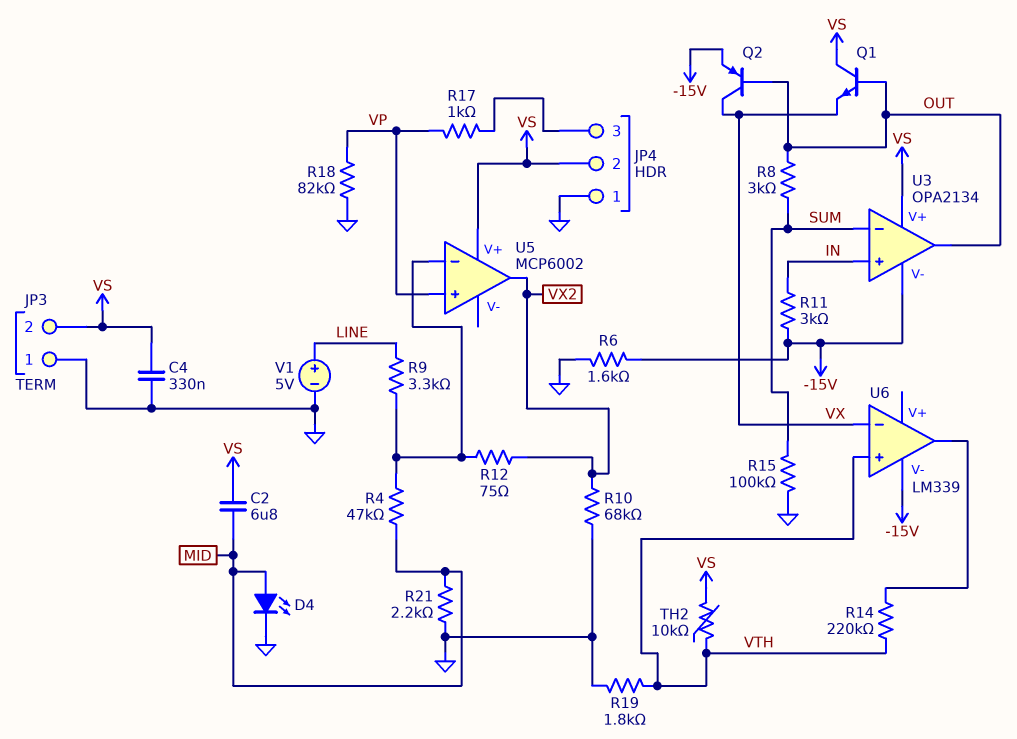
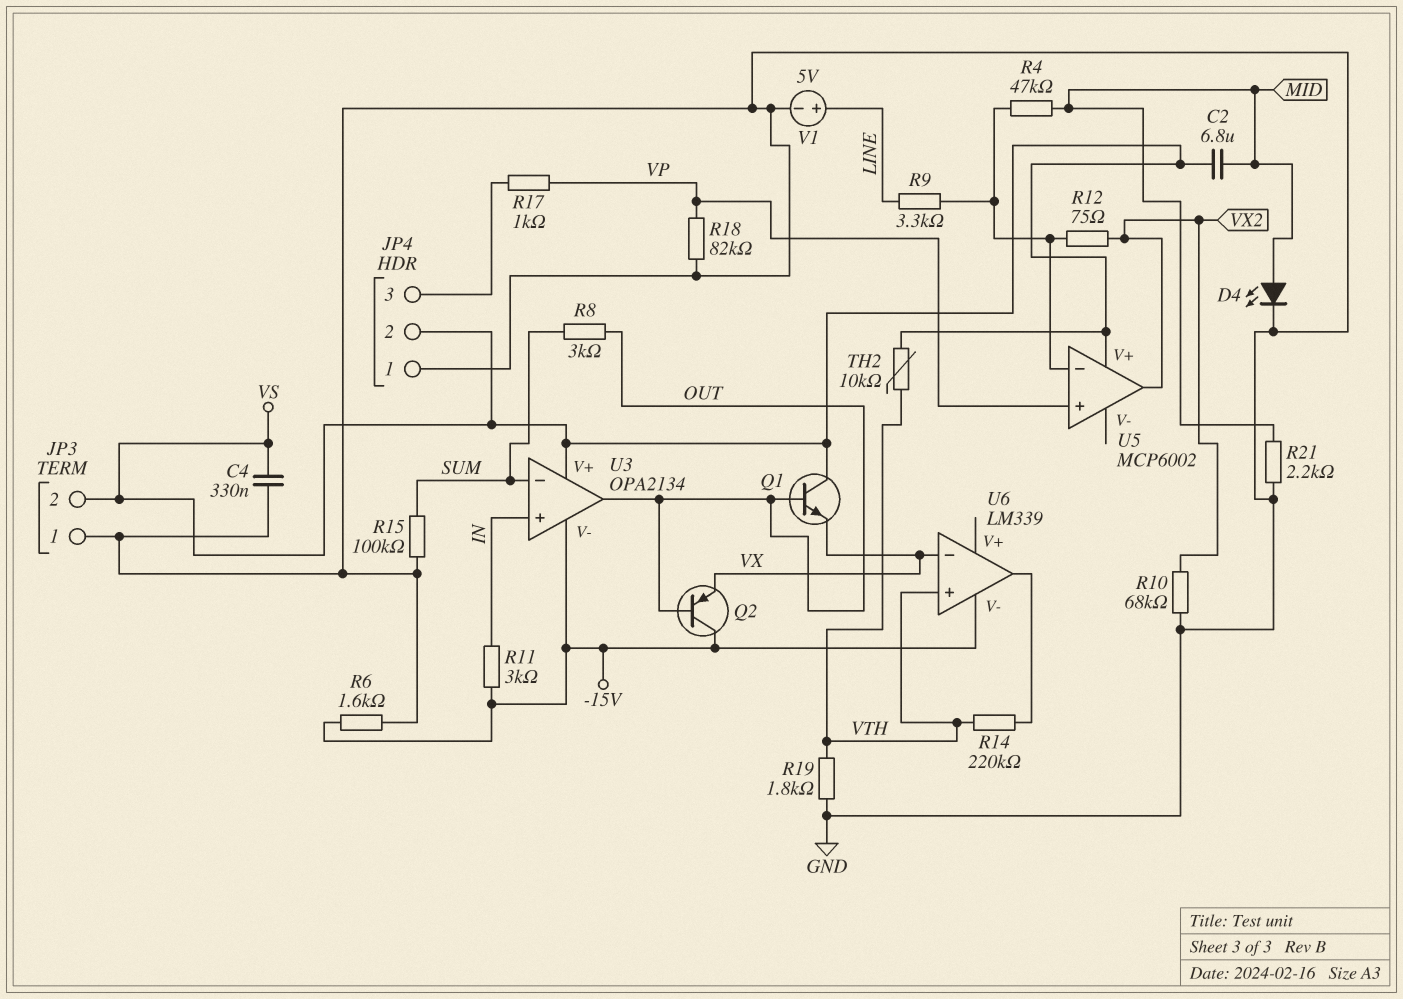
Q2: PNP (B OUT, C VX, E -15V) -> PNP (B OUT, C -15V, E VX)

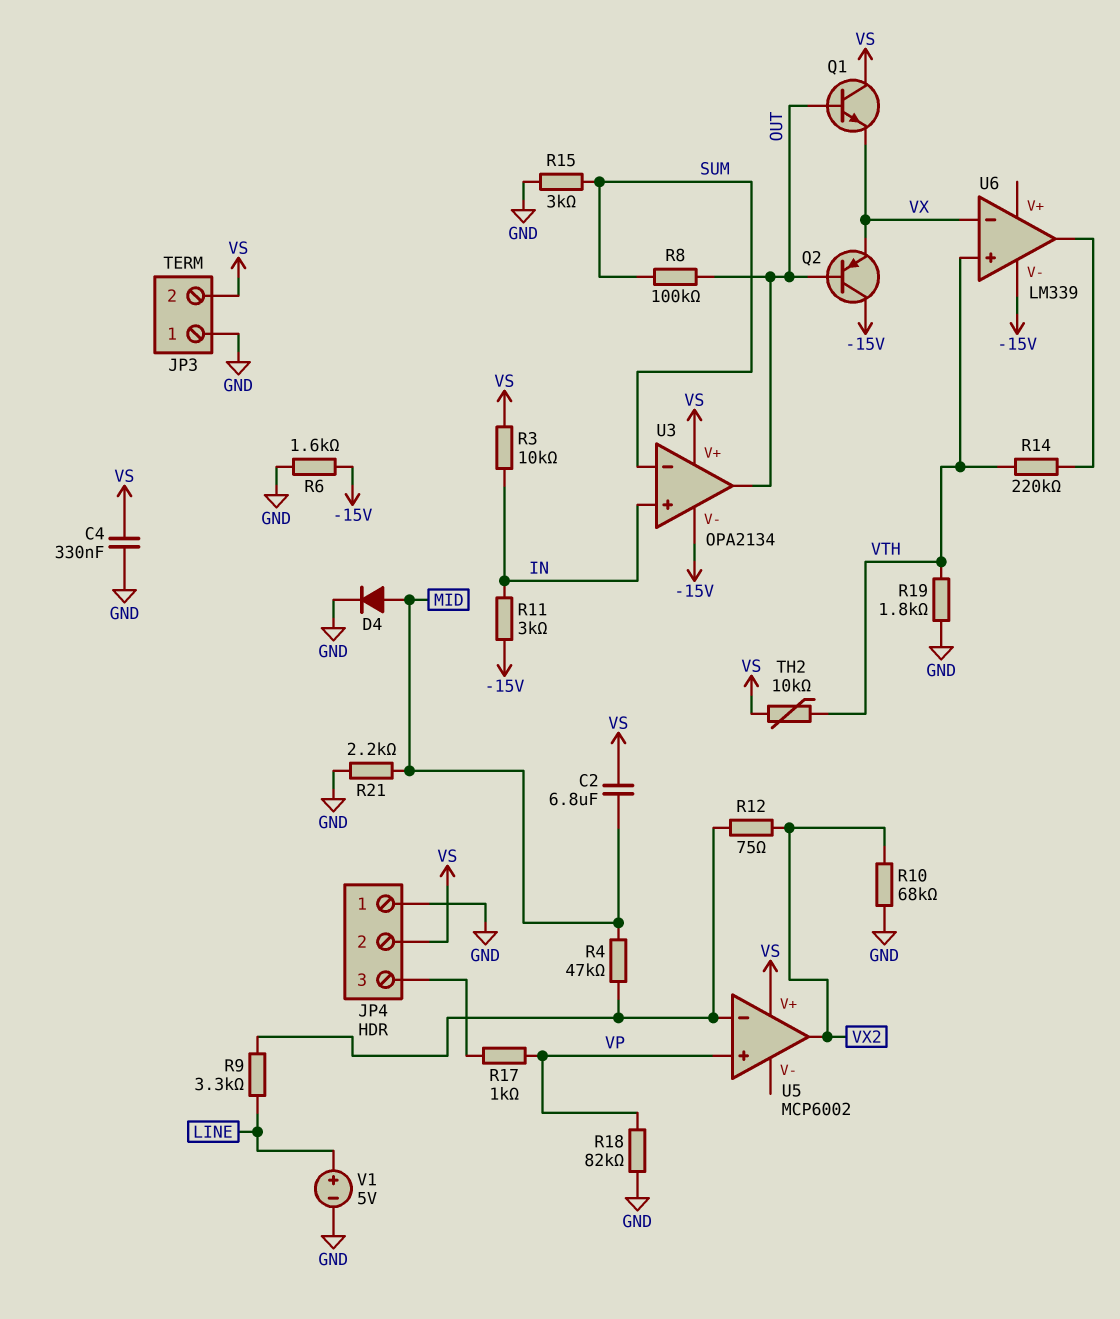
D4: LED (A MID, K GND) -> diode (A MID, K GND)
R3: none -> 10k (IN, VS)
R8: 3k (OUT, SUM) -> 100k (OUT, SUM)
R15: 100k (GND, SUM) -> 3k (GND, SUM)

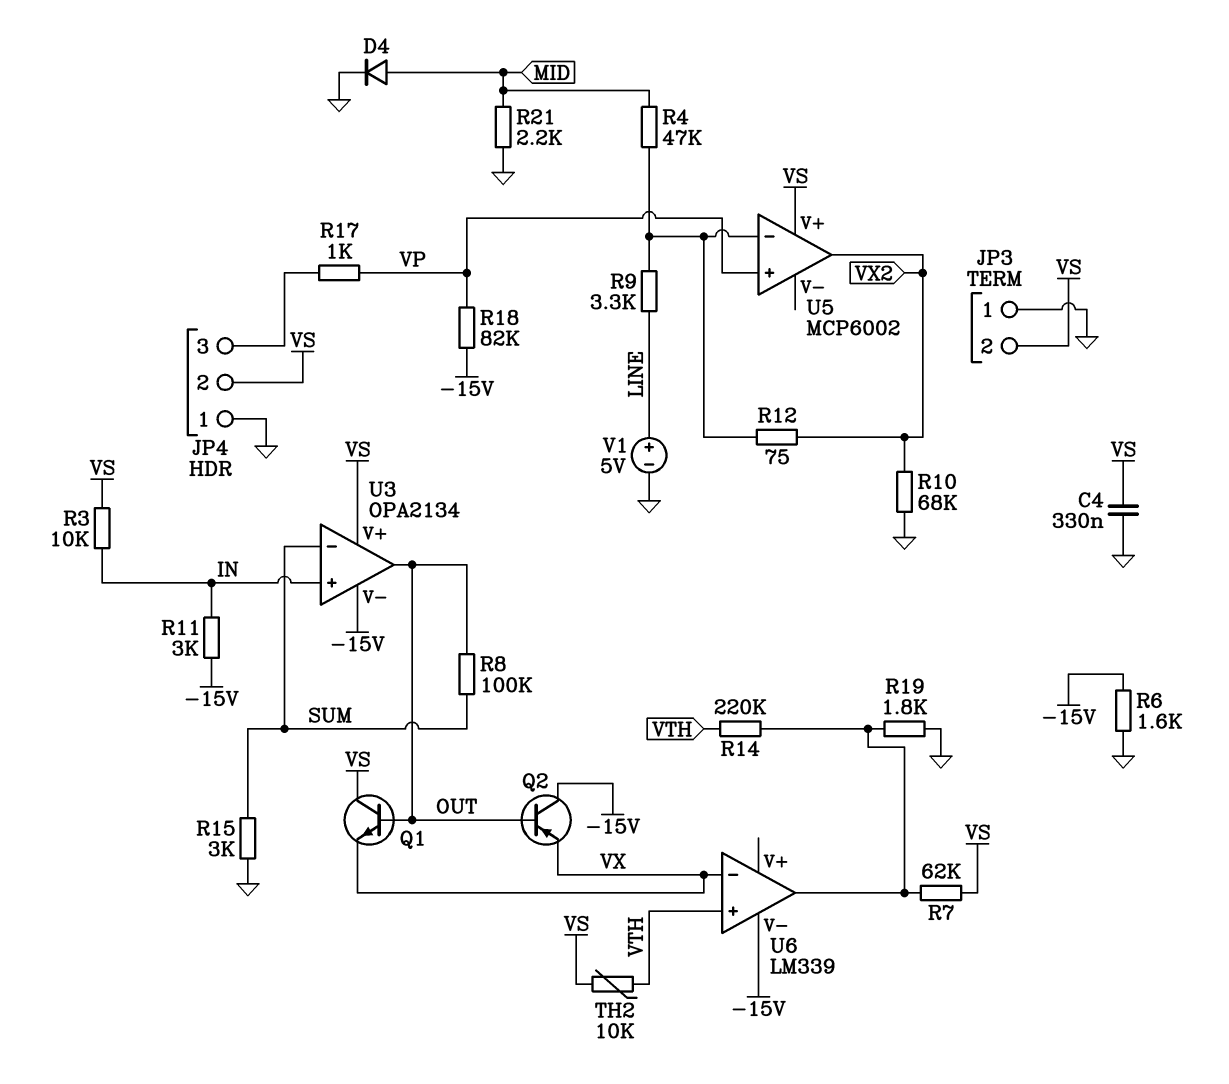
C2: 6.8uF (MID, VS) -> none
R7: none -> 62k (U6/out, VS)
R18: 82k (GND, VP) -> 82k (-15V, VP)
R19: 1.8k (GND, VTH) -> 1.8k (GND, U6/out)

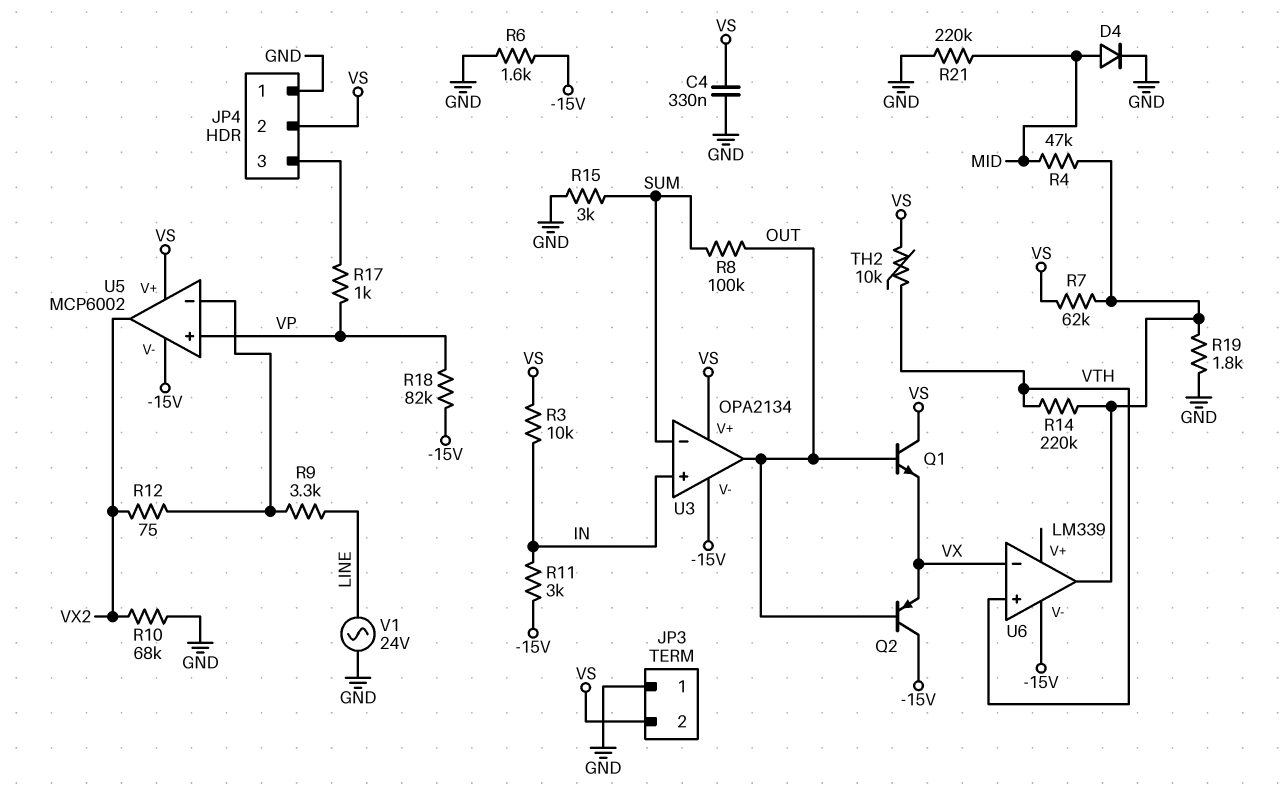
R4: 47k (MID, U5/in-) -> 47k (MID, U6/out)
R21: 2.2k (GND, MID) -> 220k (GND, MID)
U5 pin V-: none -> -15V
V1: 5V (plus LINE, minus GND) -> AC 24V (GND, LINE)

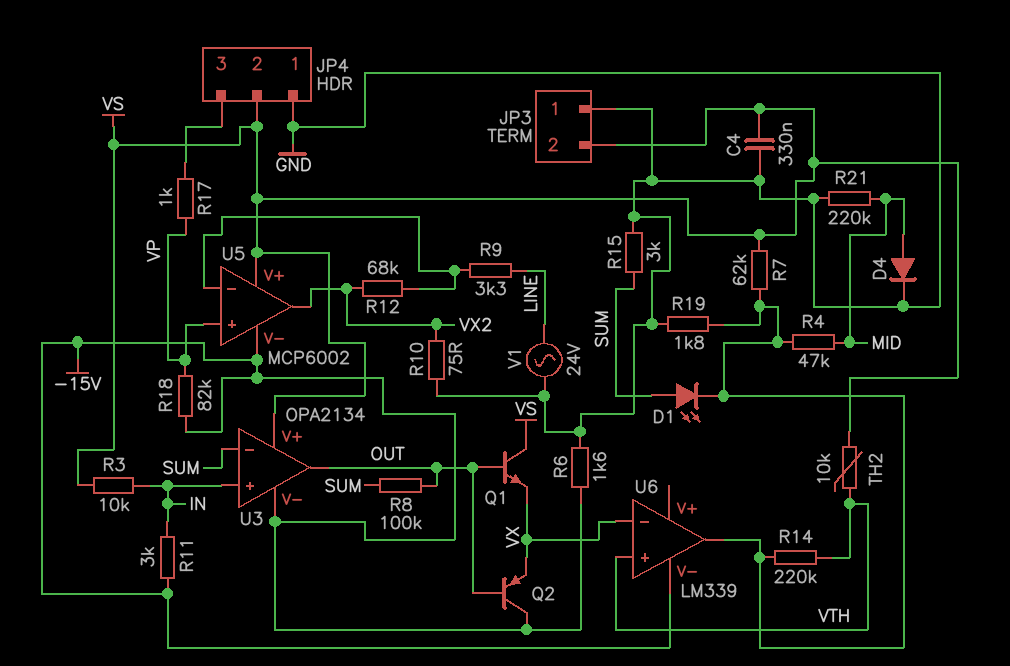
D1: none -> LED (A SUM, K U6/out)
R10: 68k (GND, VX2) -> 75 (GND, VX2)
R12: 75 (U5/in-, VX2) -> 68k (U5/in-, VX2)

